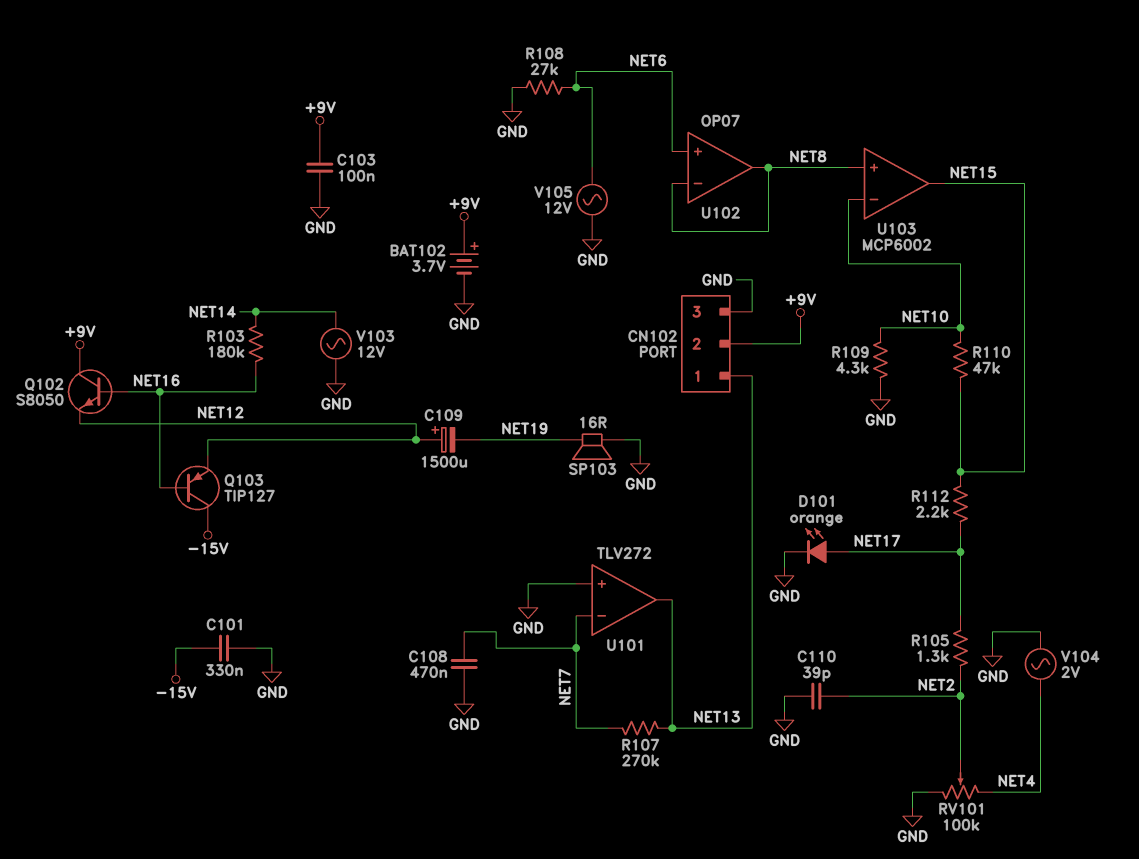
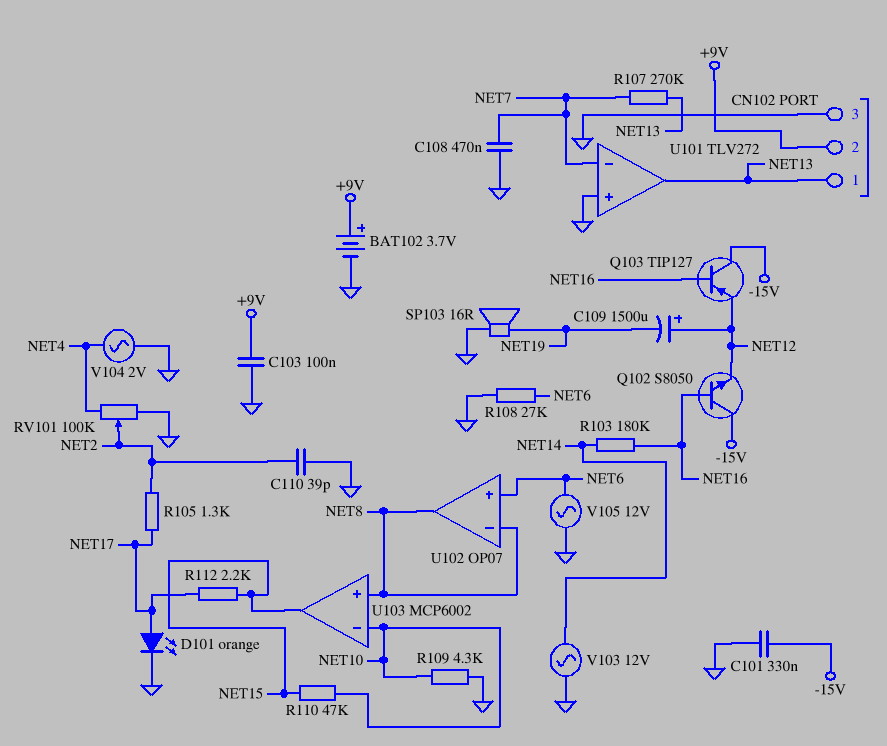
Q102: NPN S8050 (B NET16, C +9V, E NET12) -> NPN S8050 (B NET16, C -15V, E NET12)

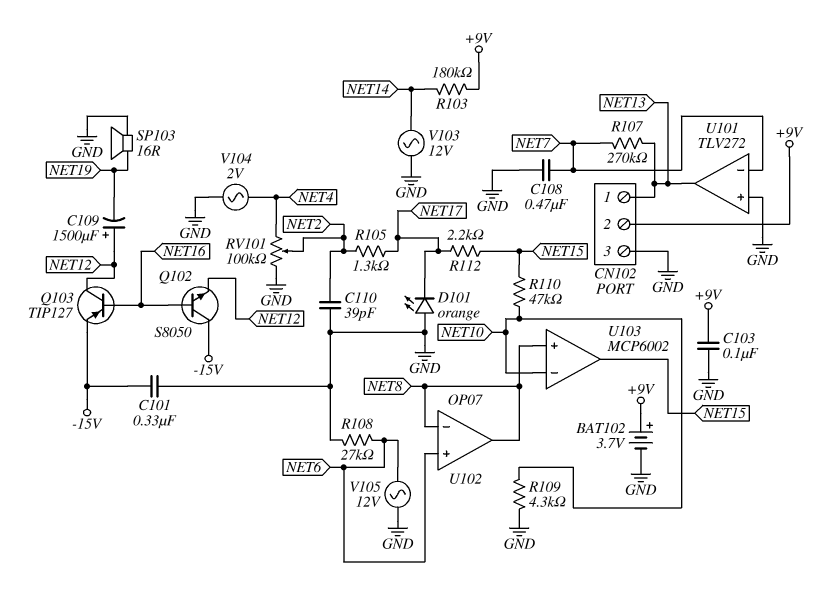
D101: LED orange (A NET17, K GND) -> LED orange (A GND, K NET17)
Q103: PNP TIP127 (B NET16, C -15V, E NET12) -> PNP TIP127 (B NET16, C NET12, E -15V)
R103: 180k (NET14, NET16) -> 180k (+9V, NET14)

